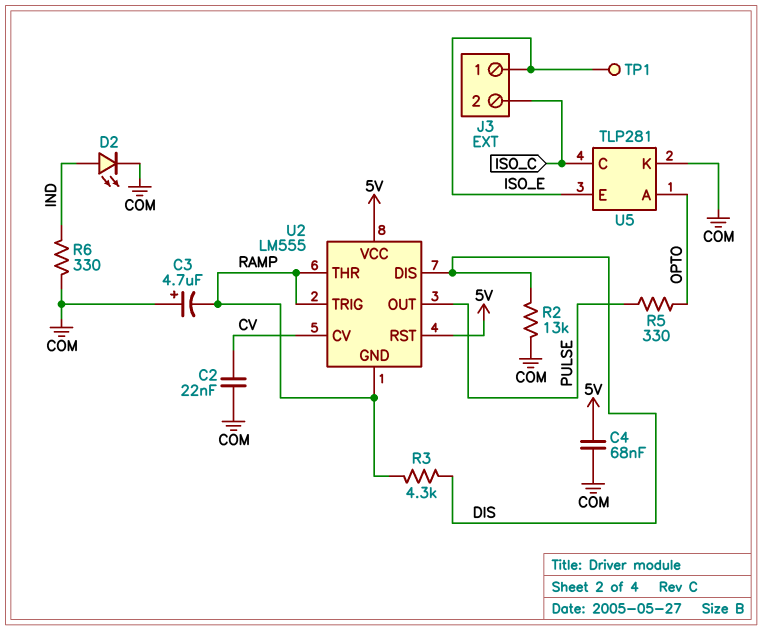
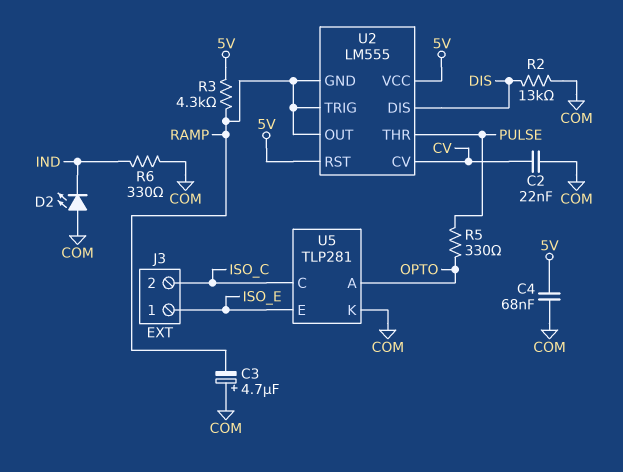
D2: LED (A IND, K COM) -> LED (A COM, K IND)
R3: 4.3k (DIS, RAMP) -> 4.3k (5V, RAMP)
TP1: test point (ISO_E) -> none
U2 pin OUT: PULSE -> RAMP
U2 pin THR: RAMP -> PULSE

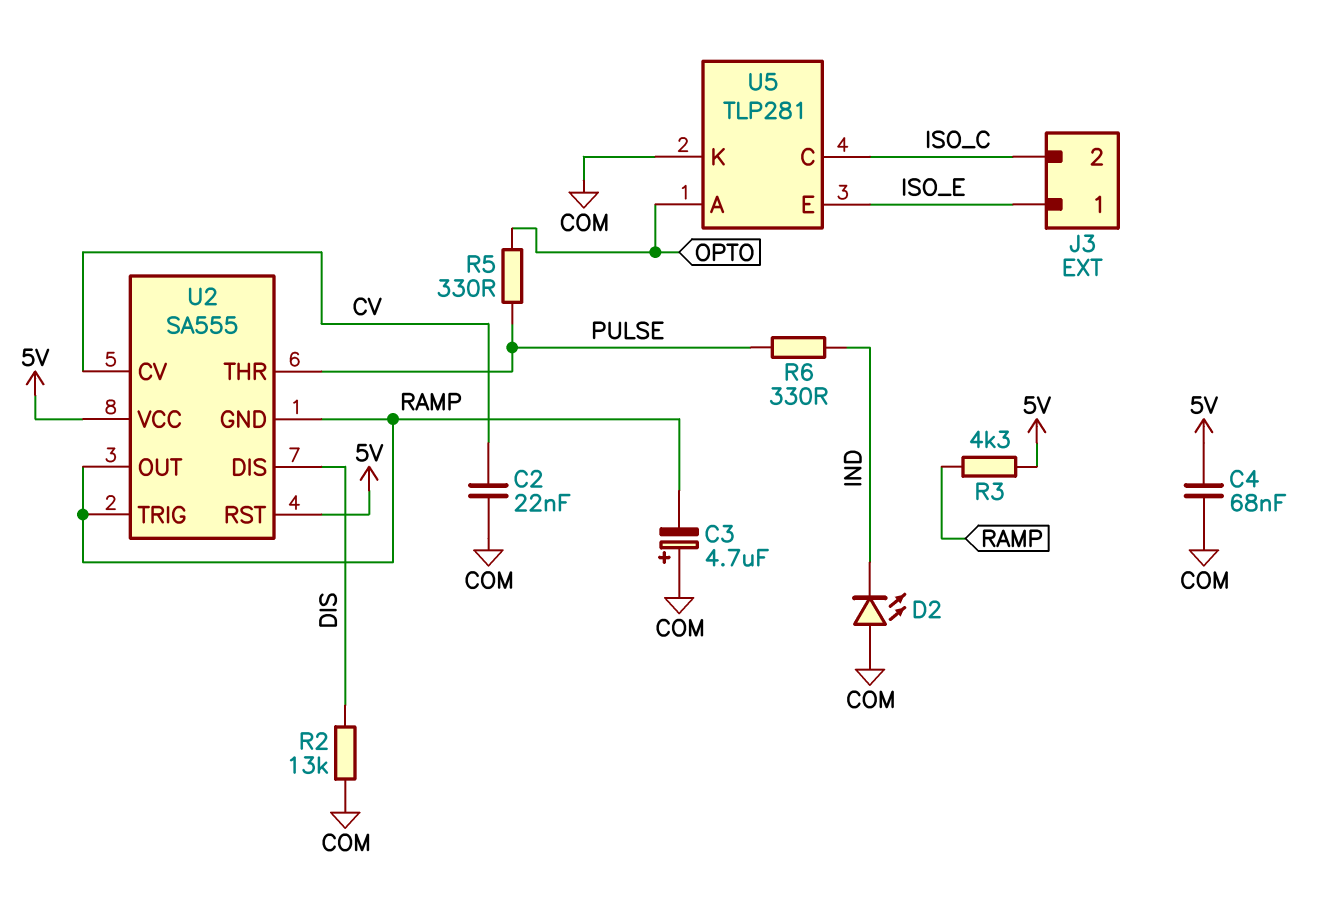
R6: 330 (COM, IND) -> 330 (IND, PULSE)
U2: LM555 -> SA555

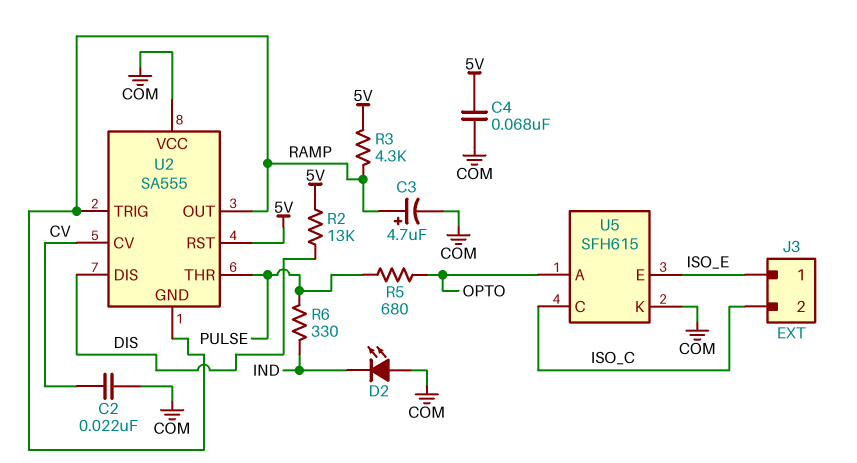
C3: 4.7uF (plus COM, minus RAMP) -> 4.7uF (plus RAMP, minus COM)
R2: 13k (COM, DIS) -> 13k (5V, DIS)
R5: 330 (OPTO, PULSE) -> 680 (OPTO, PULSE)
U2 pin VCC: 5V -> COM
U5: TLP281 -> SFH615

